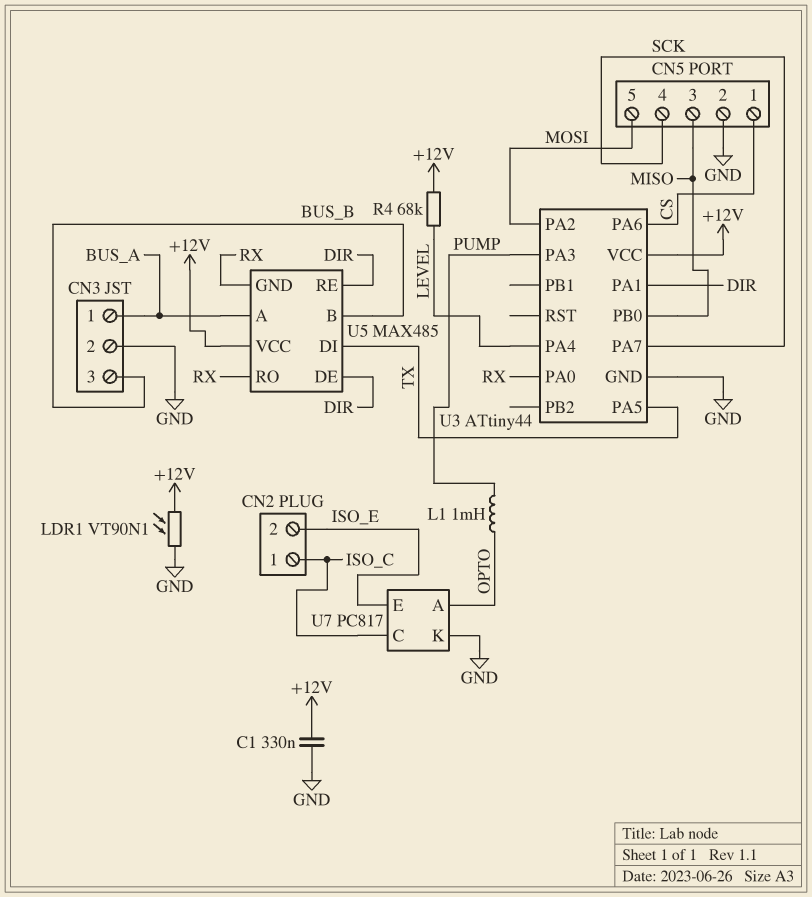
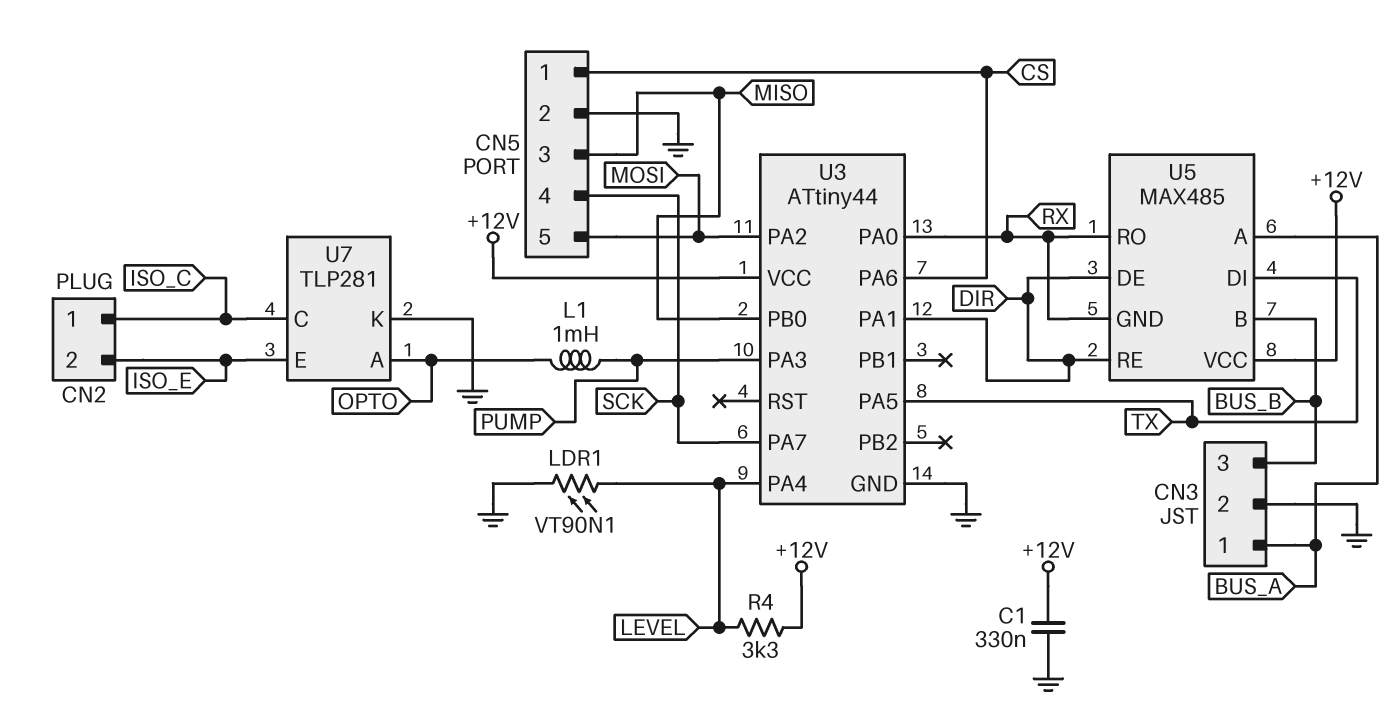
LDR1: VT90N1 (+12V, GND) -> VT90N1 (GND, LEVEL)
R4: 68k (+12V, LEVEL) -> 3.3k (+12V, LEVEL)
U7: PC817 -> TLP281

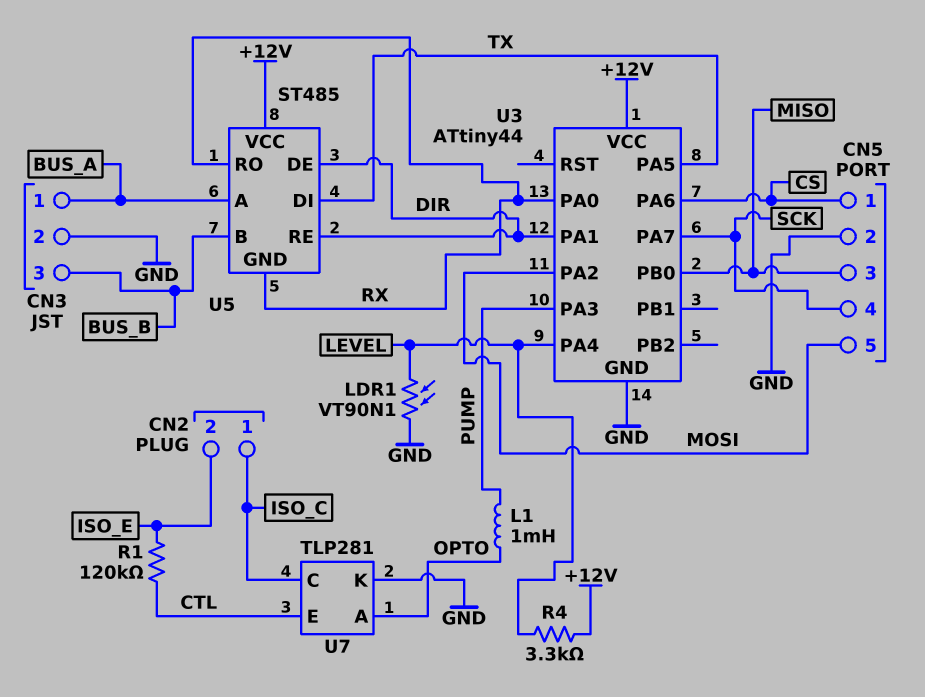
C1: 330nF (+12V, GND) -> none
R1: none -> 120k (CTL, ISO_E)
U5: MAX485 -> ST485
U7 pin E: ISO_E -> CTL

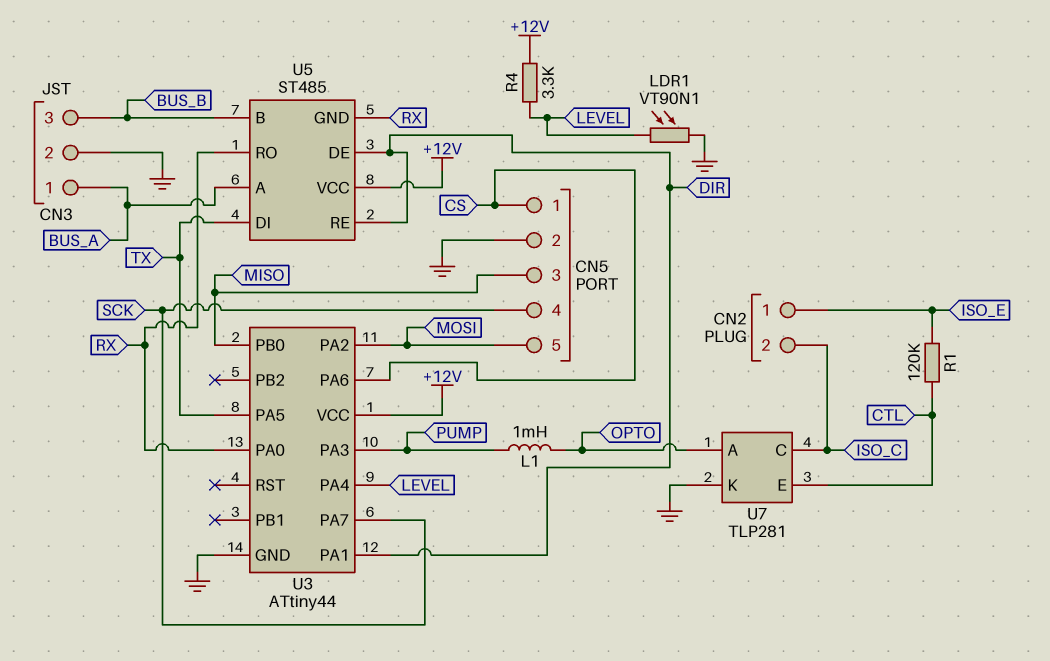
CN2 pin 1: ISO_C -> ISO_E
CN2 pin 2: ISO_E -> ISO_C

